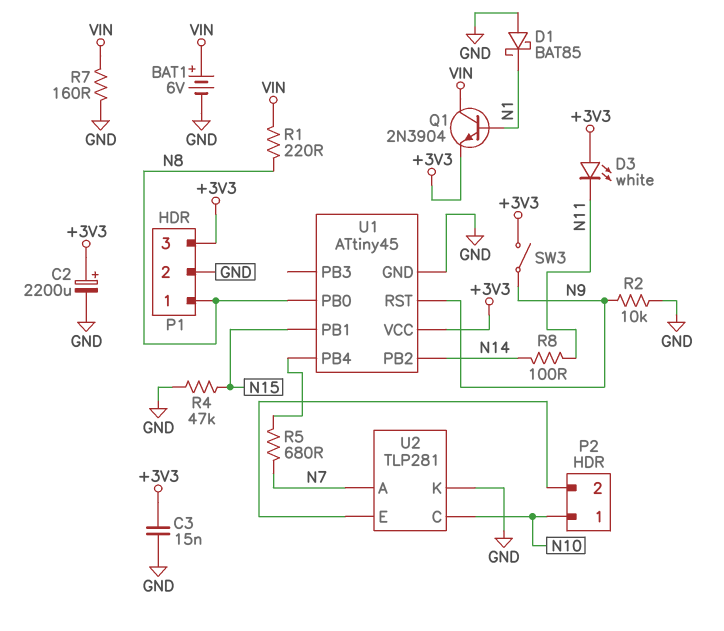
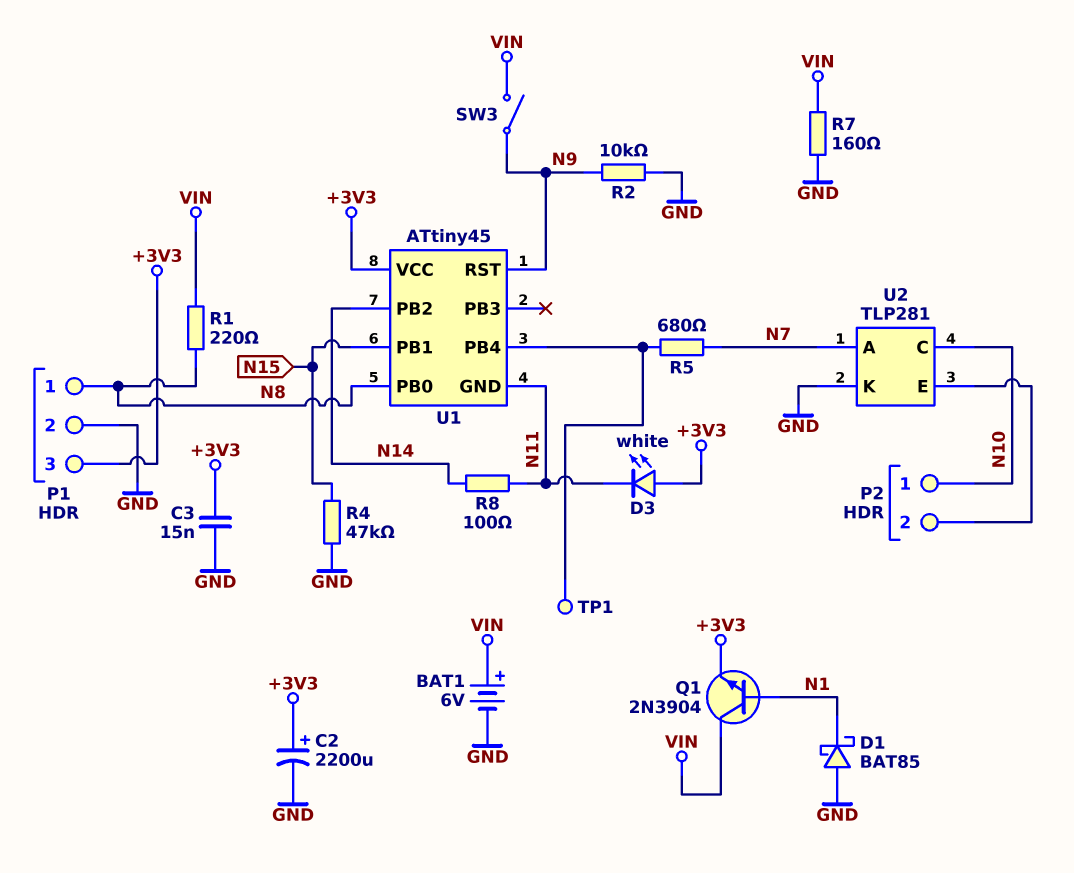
SW3: switch (+3V3, N9) -> switch (N9, VIN)
TP1: none -> test point (U1/PB4)
U1 pin GND: GND -> N11

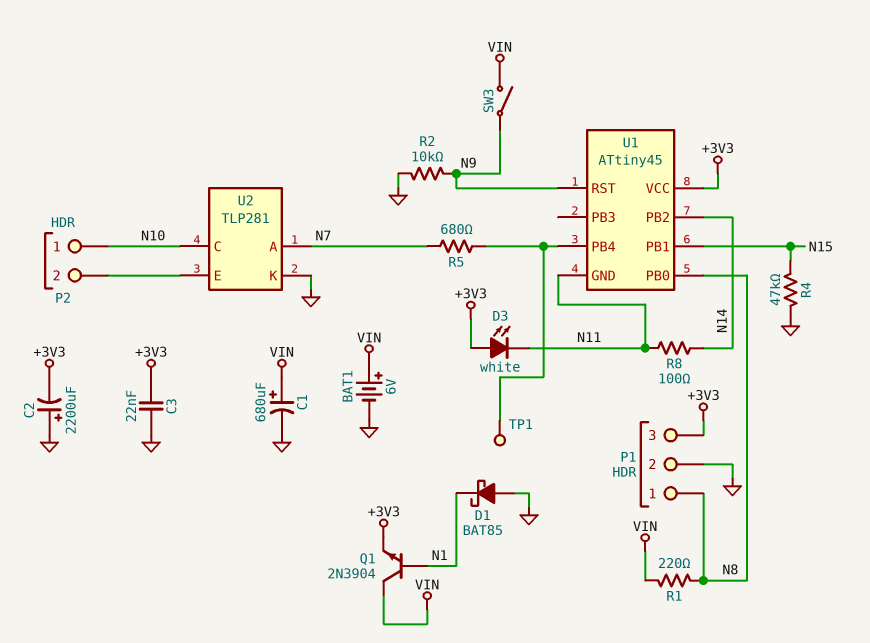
C1: none -> 680uF (plus VIN, minus GND)
C2: 2200uF (plus +3V3, minus GND) -> 2200uF (plus GND, minus +3V3)
C3: 15nF (+3V3, GND) -> 22nF (+3V3, GND)
R7: 160 (GND, VIN) -> none

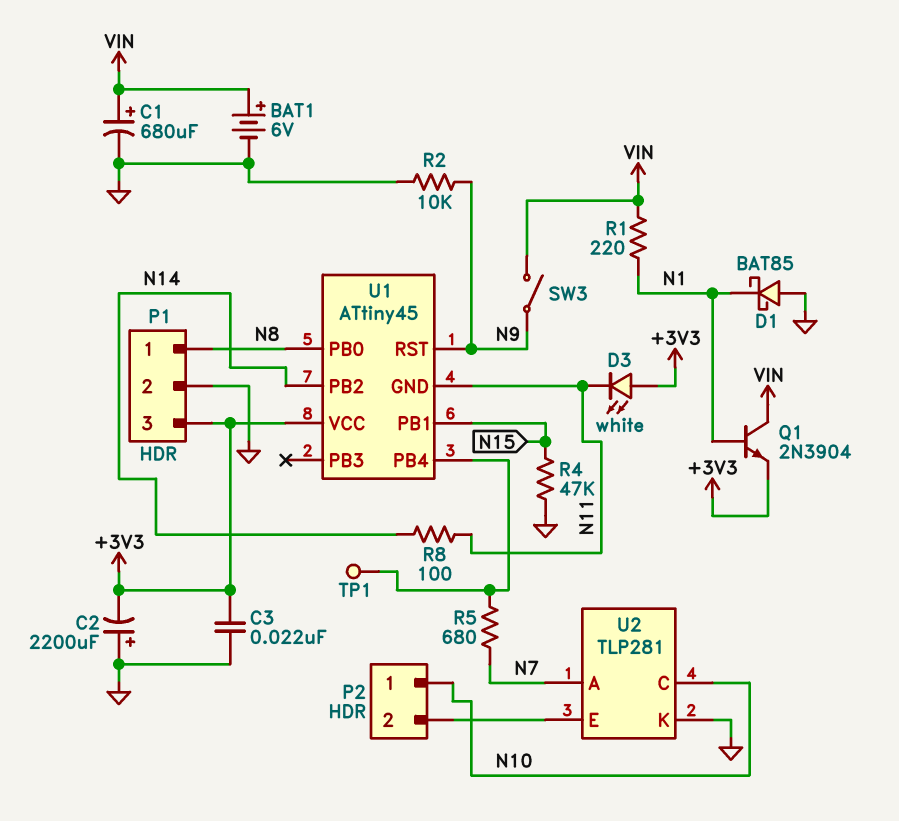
R1: 220 (N8, VIN) -> 220 (N1, VIN)

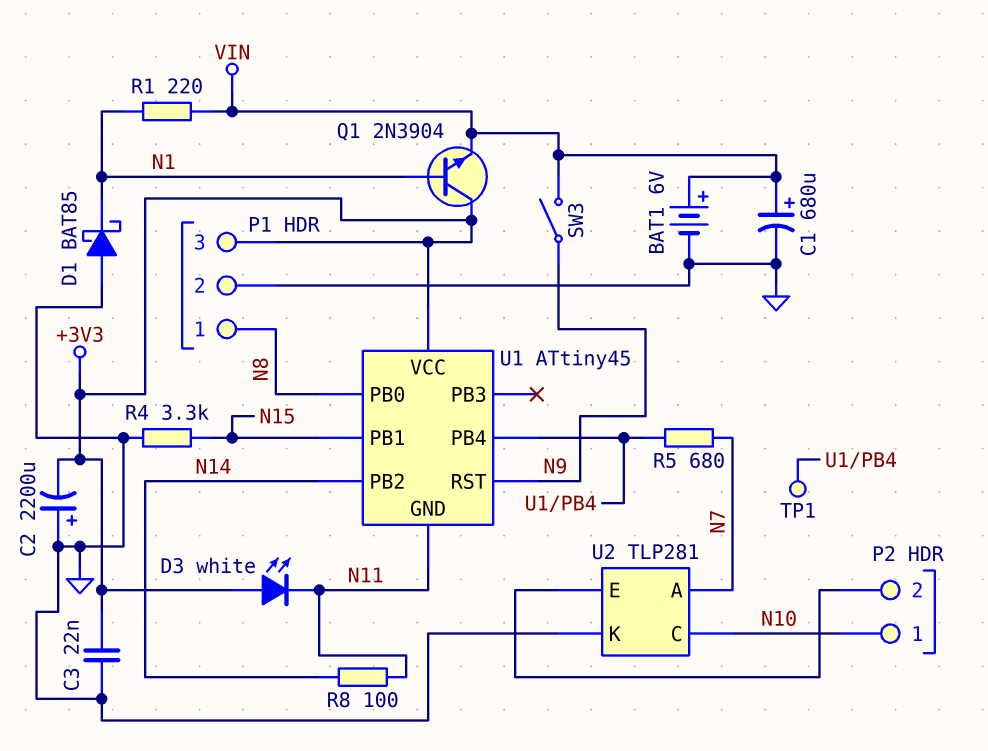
Q1: NPN 2N3904 (B N1, C VIN, E +3V3) -> NPN 2N3904 (B N1, C +3V3, E VIN)
R2: 10k (GND, N9) -> none
R4: 47k (GND, N15) -> 3.3k (GND, N15)

